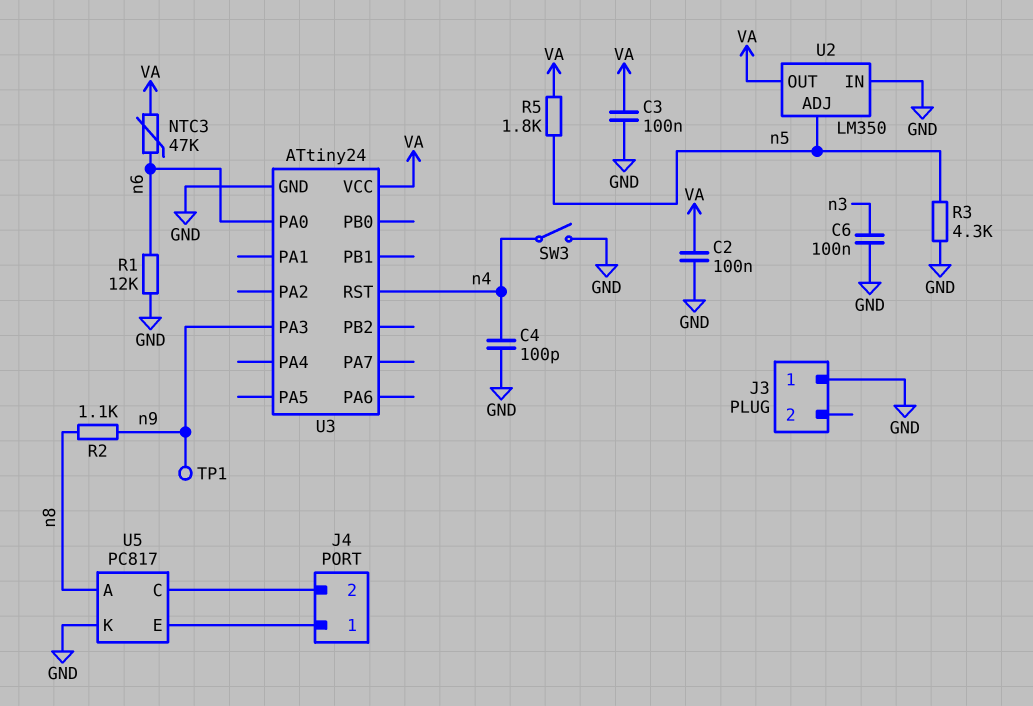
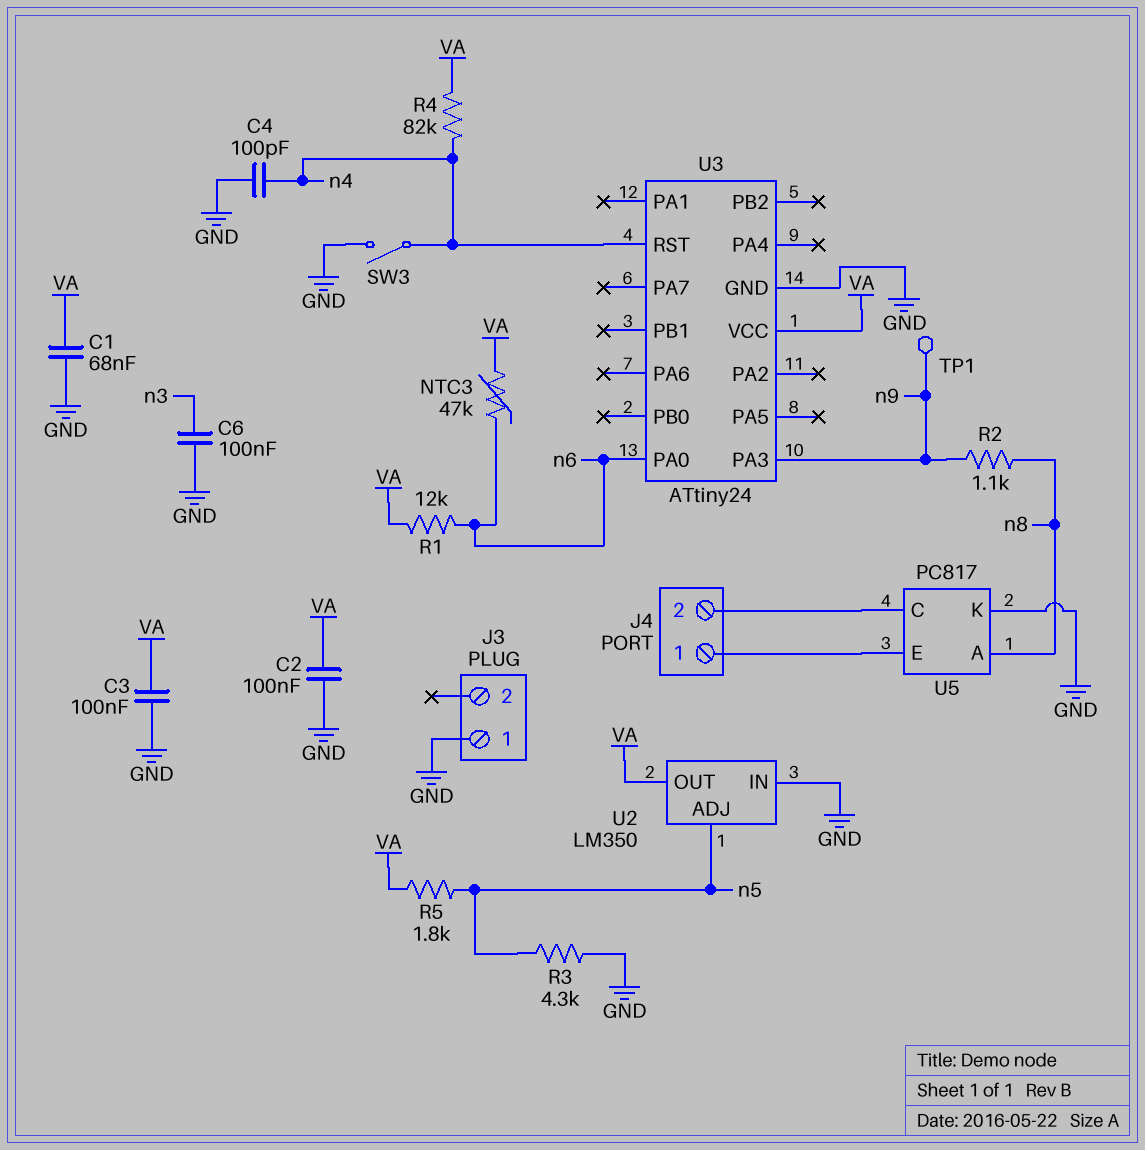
C1: none -> 68nF (GND, VA)
R1: 12k (GND, n6) -> 12k (VA, n6)
R4: none -> 82k (VA, n4)

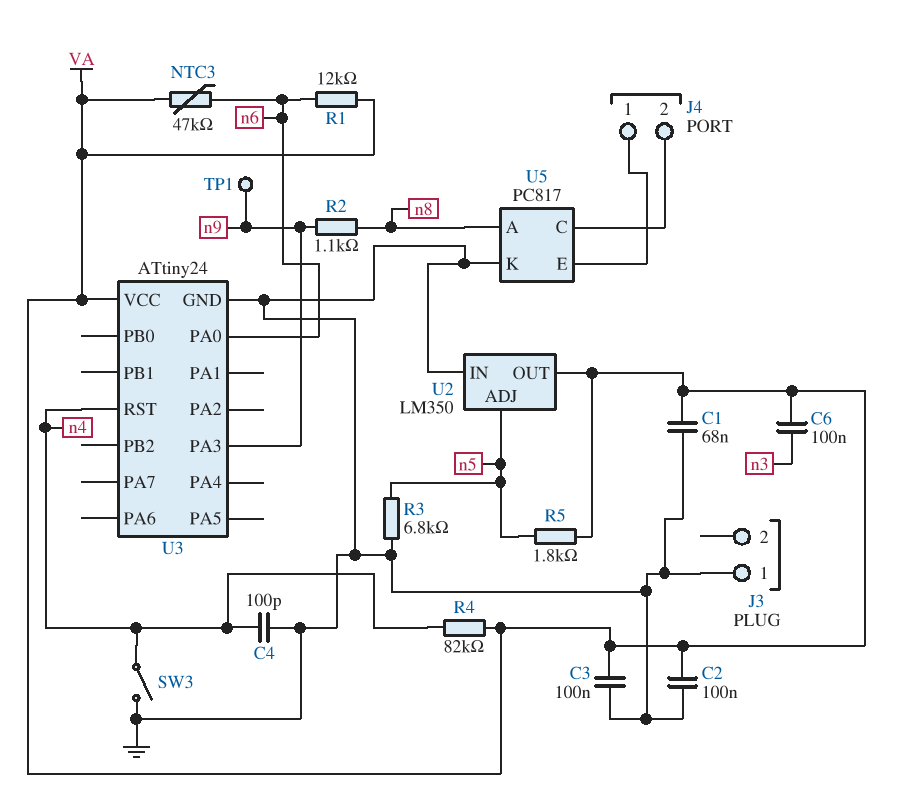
C6: 100nF (GND, n3) -> 100nF (VA, n3)
R3: 4.3k (GND, n5) -> 6.8k (GND, n5)

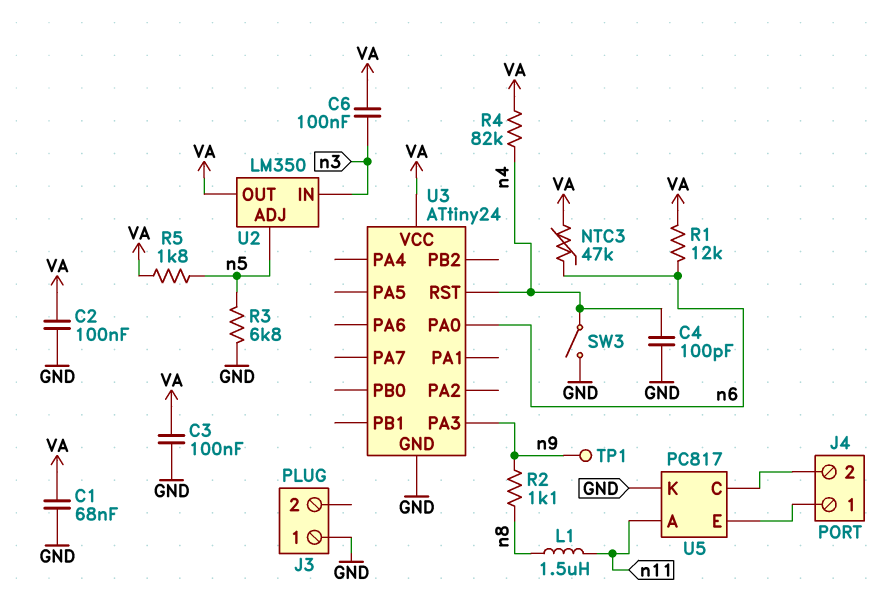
L1: none -> 1.5uH (n8, n11)
U2 pin IN: GND -> n3
U5 pin A: n8 -> n11

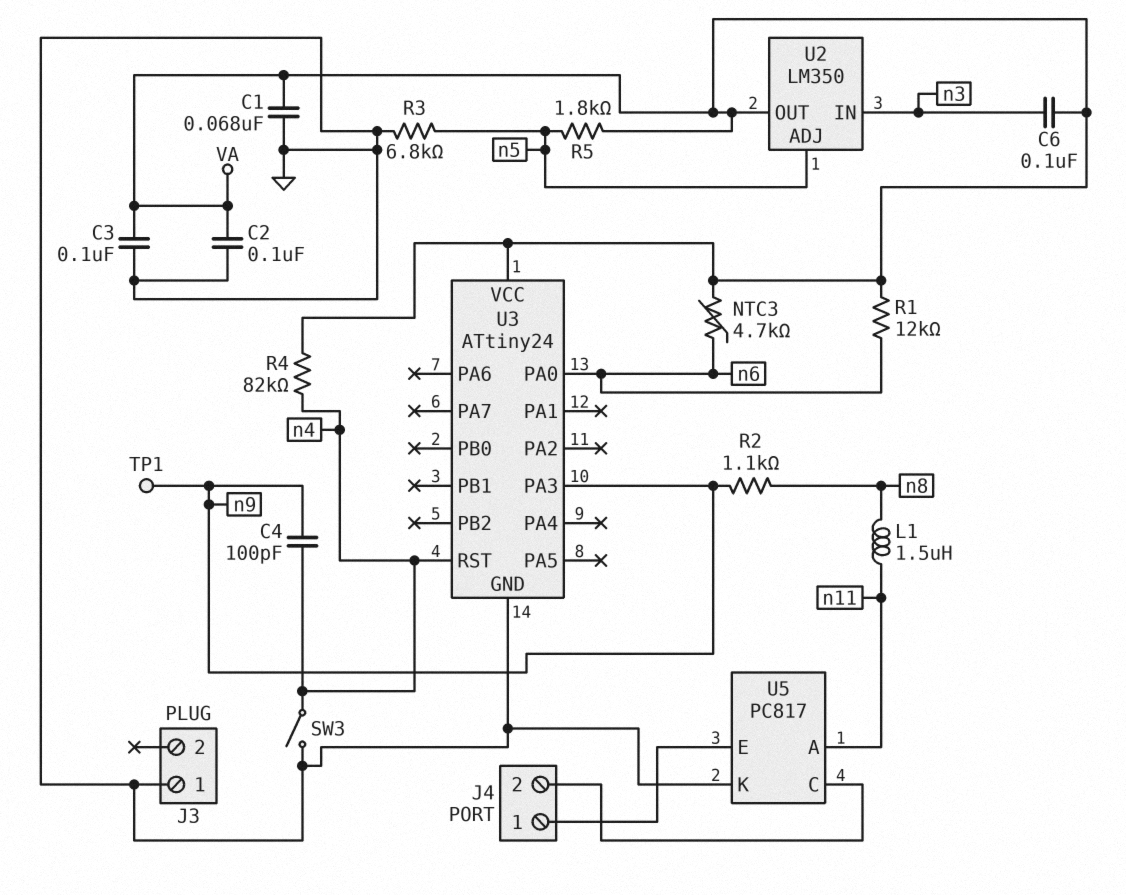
C4: 100pF (GND, n4) -> 100pF (n4, n9)
NTC3: 47k (VA, n6) -> 4.7k (VA, n6)

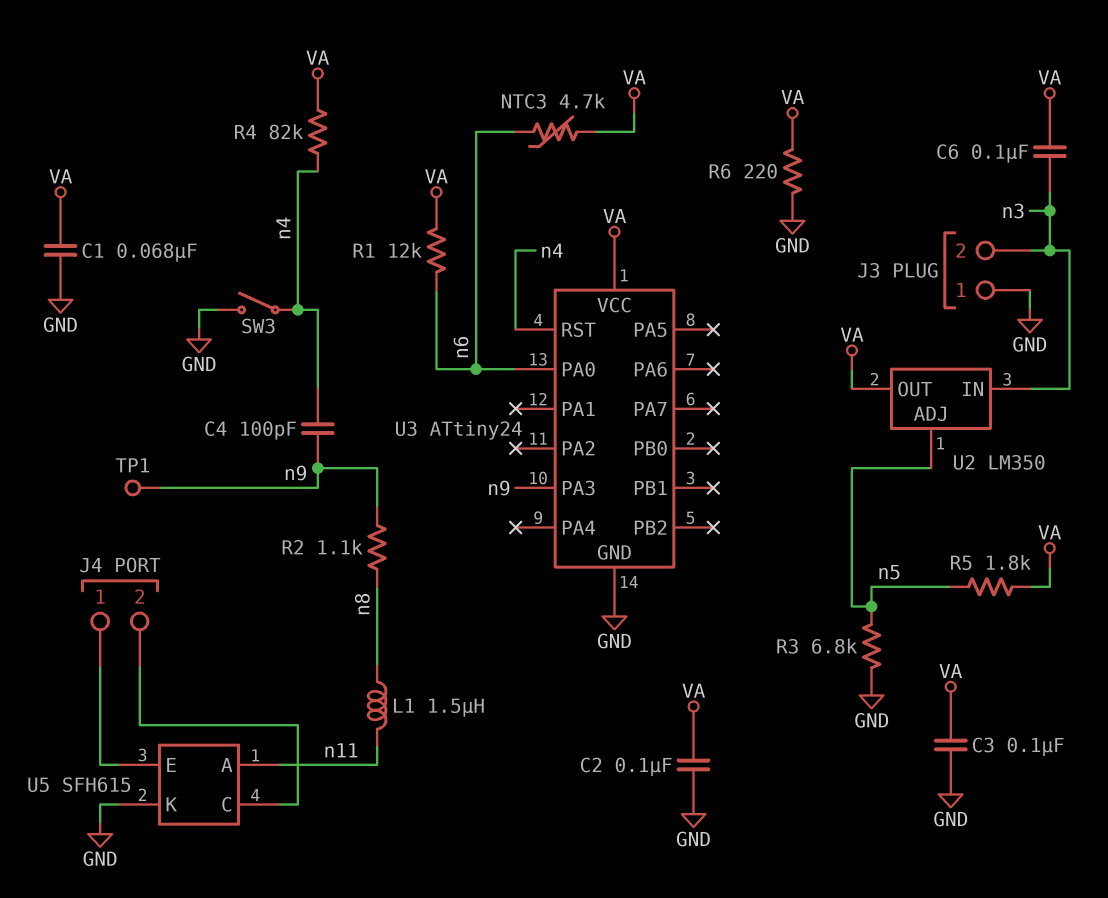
J3 pin 2: none -> n3
R6: none -> 220 (GND, VA)
U5: PC817 -> SFH615

